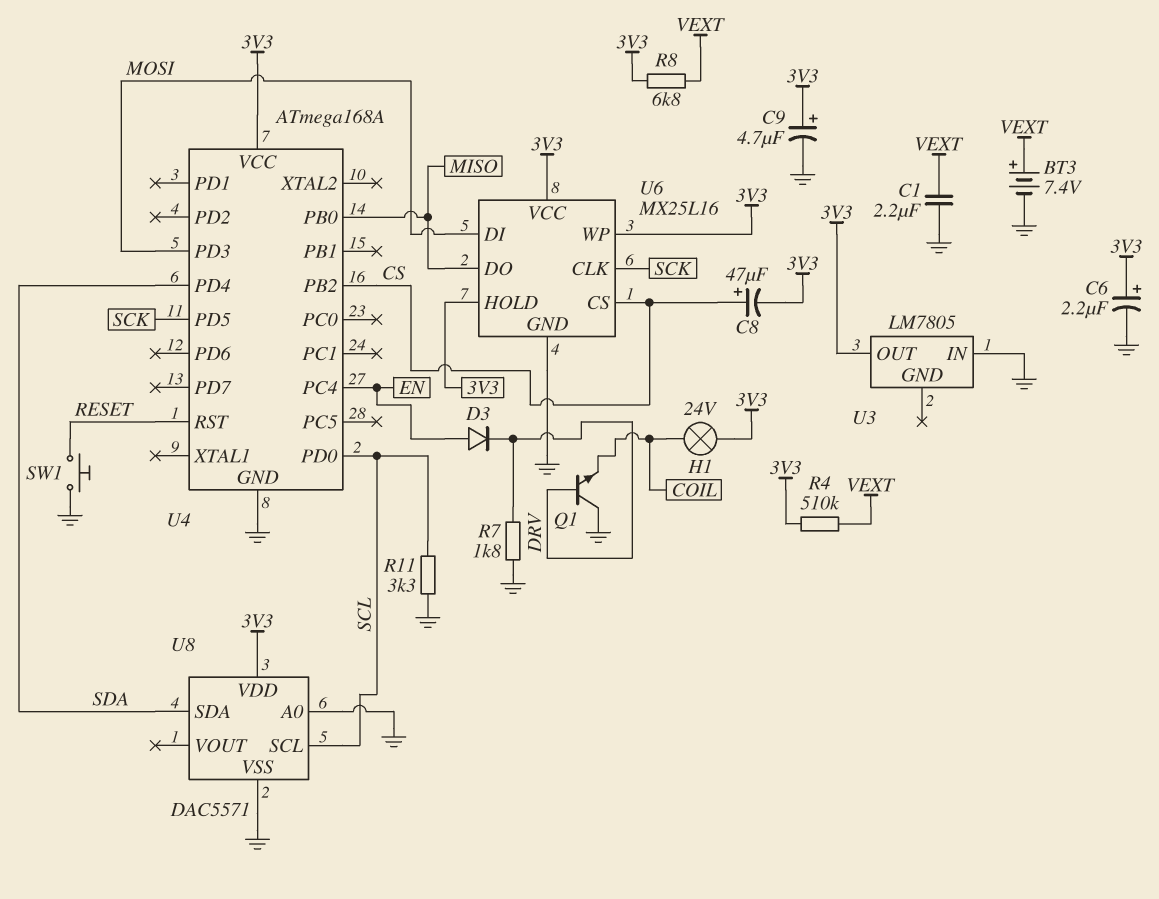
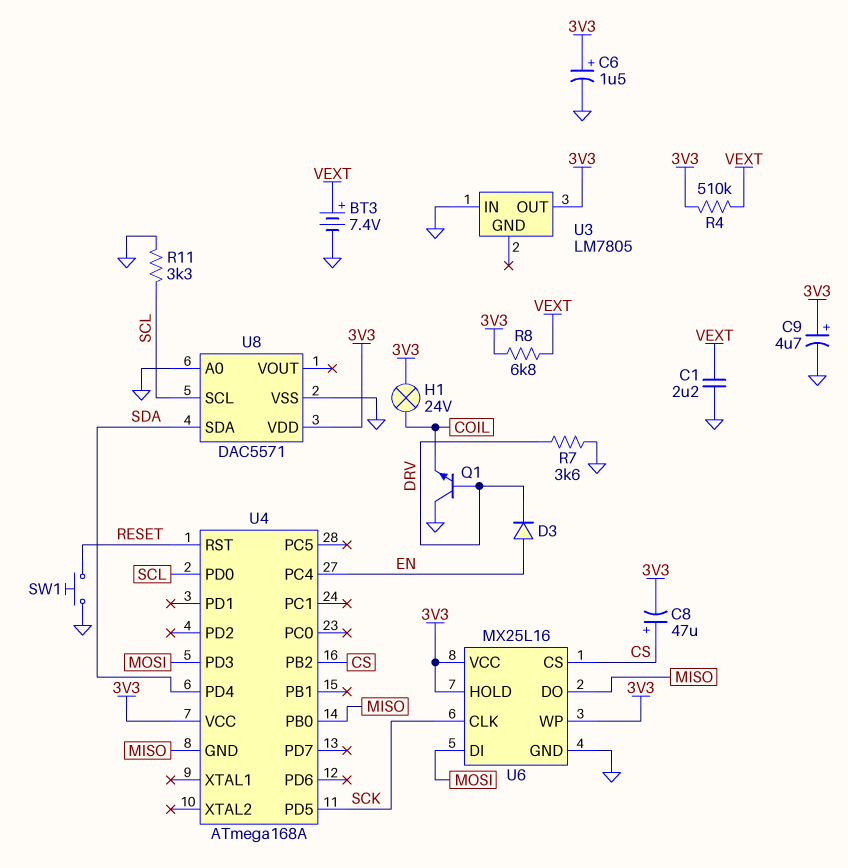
C6: 2.2uF (plus 3V3, minus GND) -> 1.5uF (plus 3V3, minus GND)
R7: 1.8k (DRV, GND) -> 3.6k (DRV, GND)
U4 pin GND: GND -> MISO

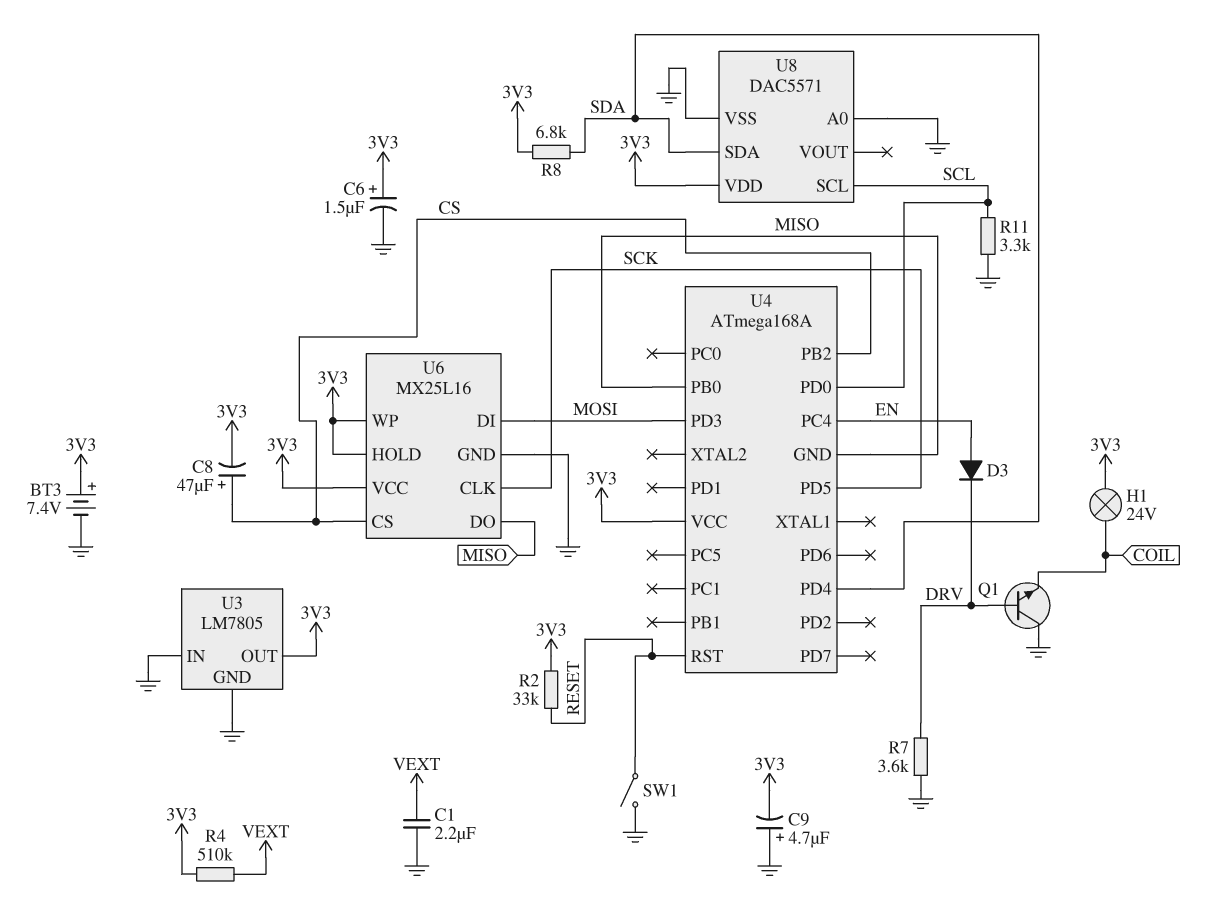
BT3: 7.4V (plus VEXT, minus GND) -> 7.4V (plus 3V3, minus GND)
C9: 4.7uF (plus 3V3, minus GND) -> 4.7uF (plus GND, minus 3V3)
R2: none -> 33k (3V3, RESET)
R8: 6.8k (3V3, VEXT) -> 6.8k (3V3, SDA)
SW1: button (GND, RESET) -> switch (GND, RESET)
U3 pin GND: none -> GND

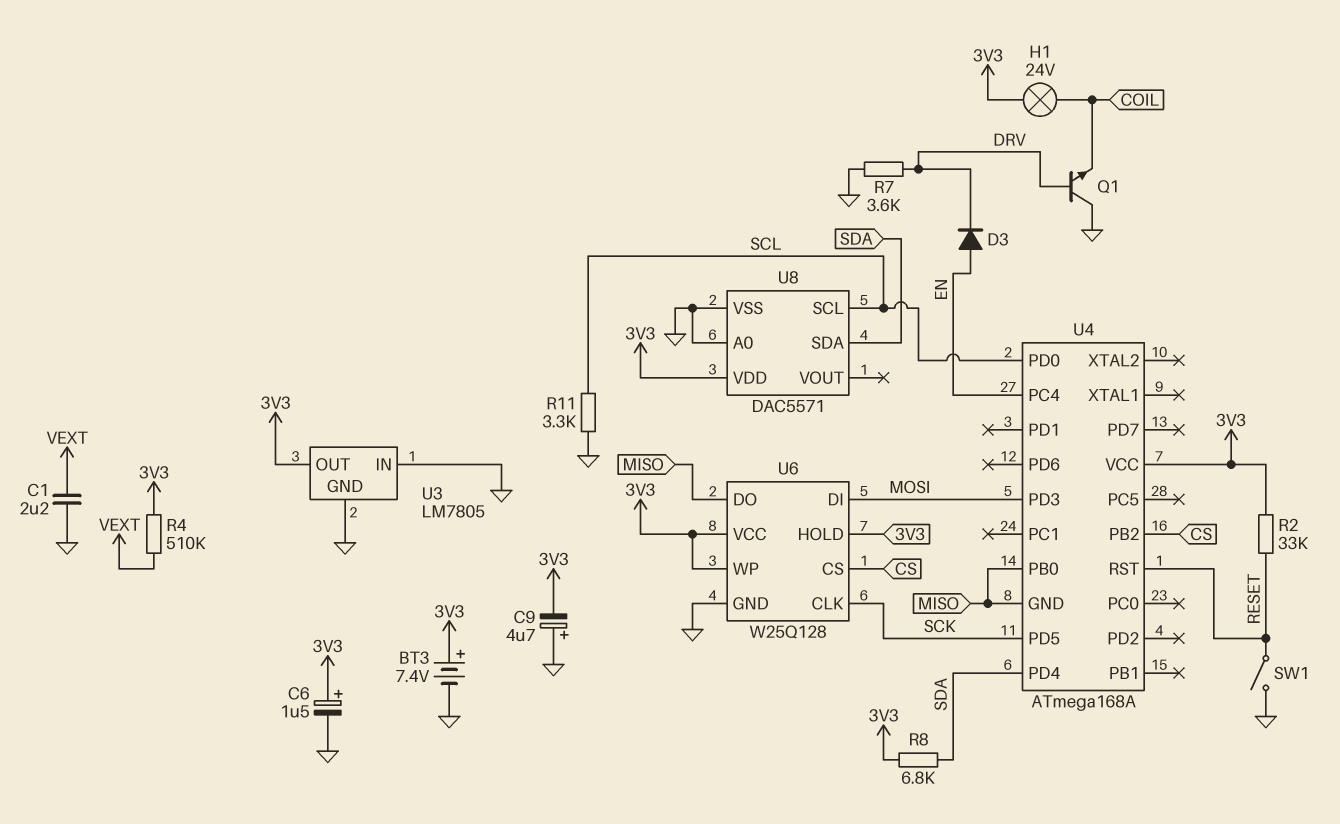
C8: 47uF (plus CS, minus 3V3) -> none
U6: MX25L16 -> W25Q128

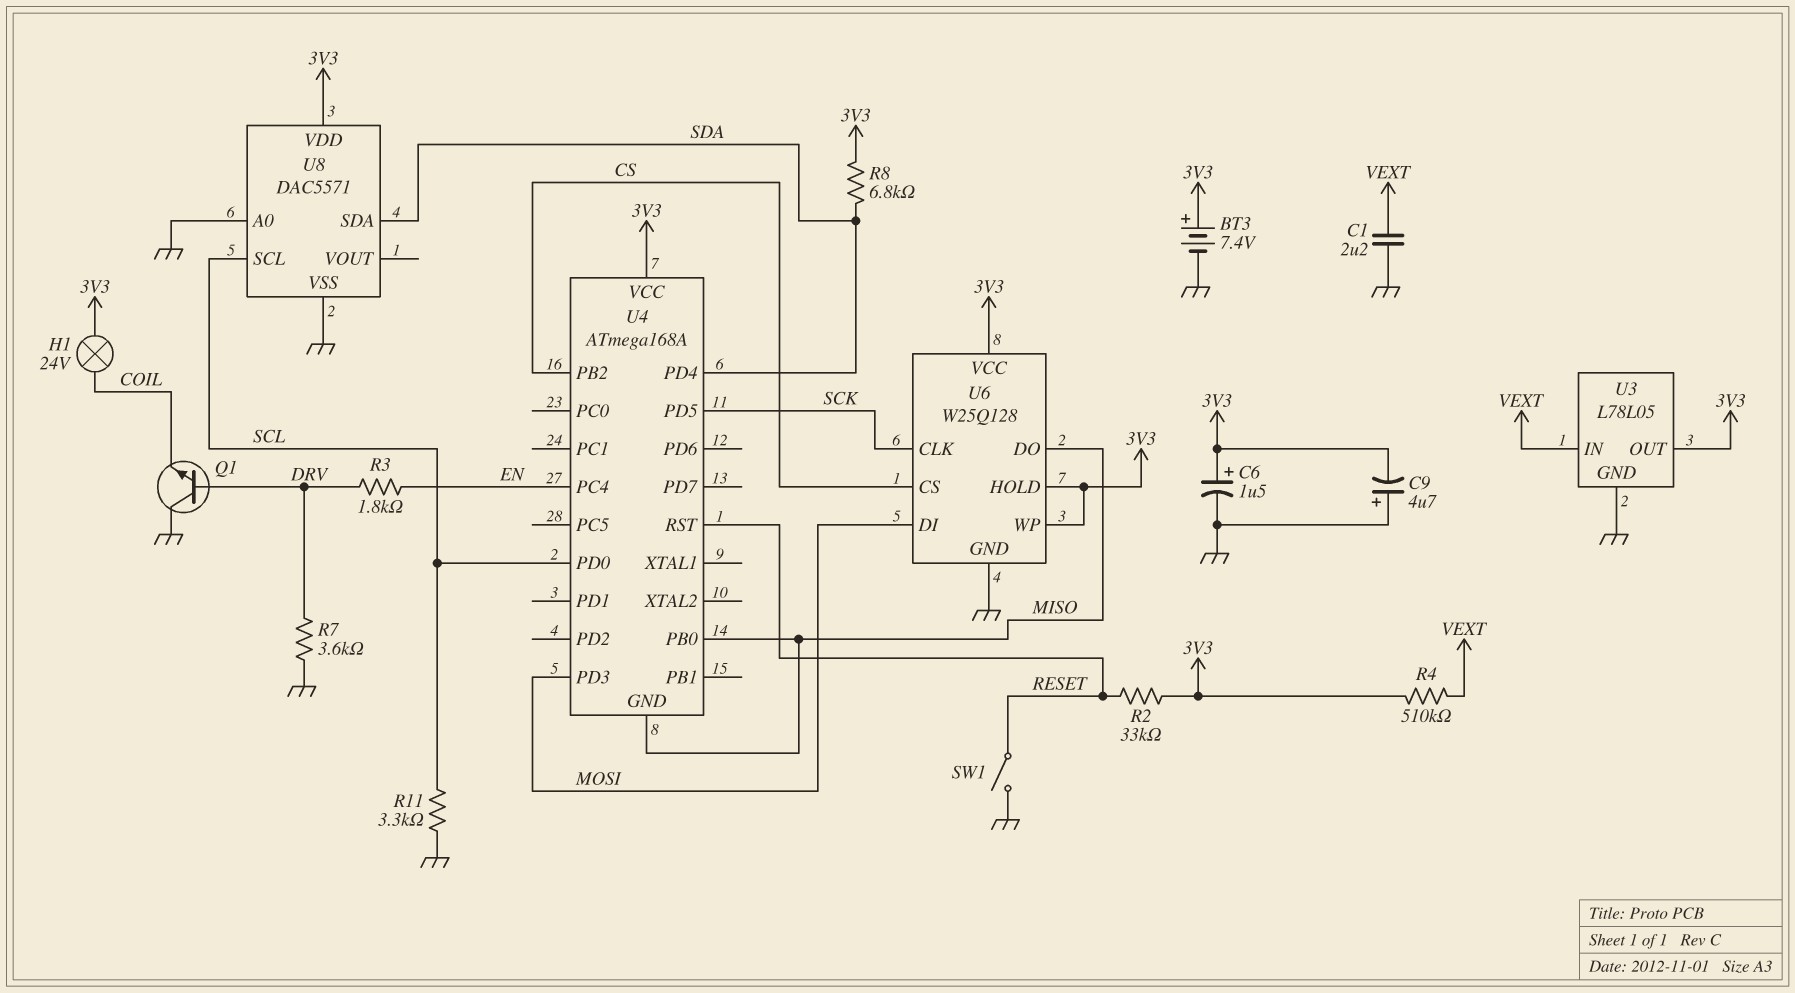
D3: diode (A EN, K DRV) -> none
R3: none -> 1.8k (DRV, EN)
U3: LM7805 -> L78L05
U3 pin IN: GND -> VEXT

